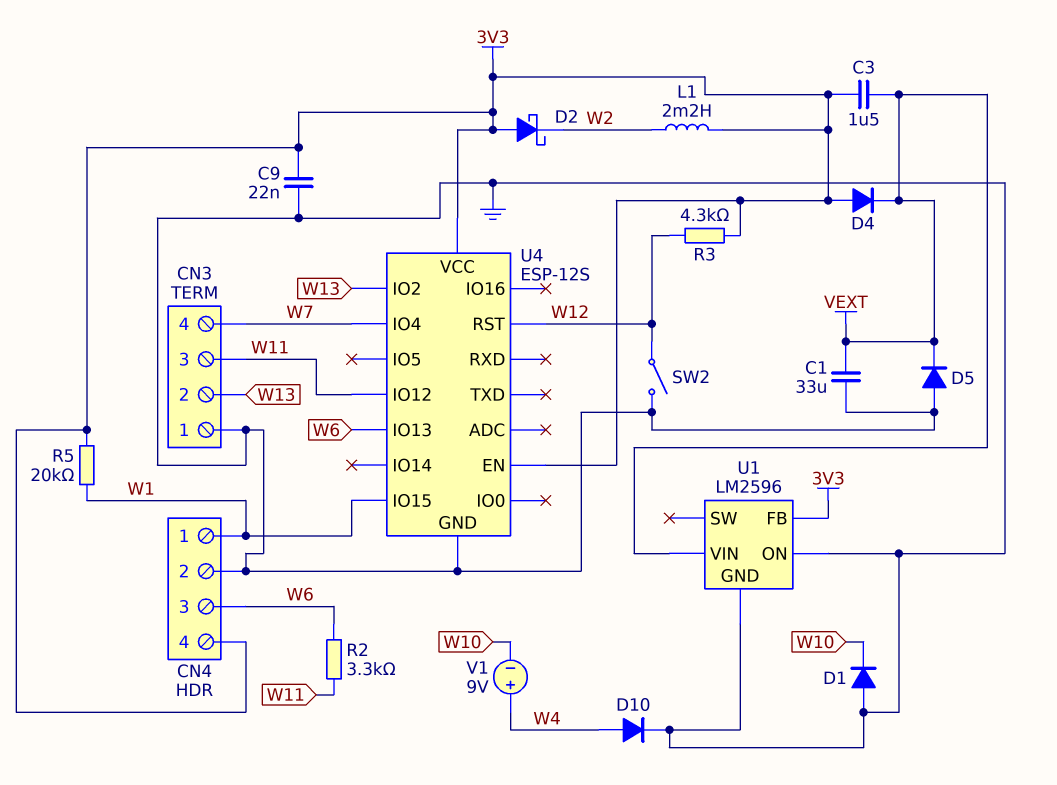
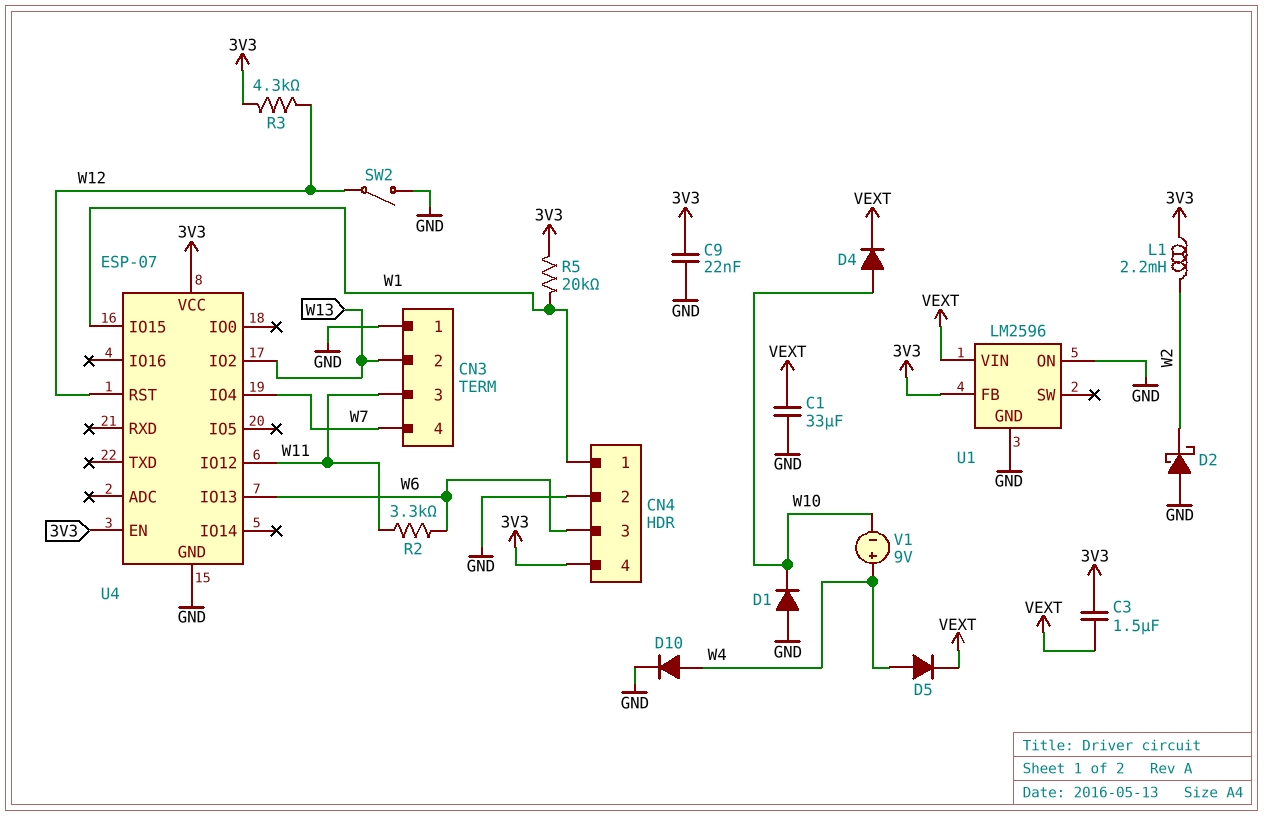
D2: schottky (A 3V3, K W2) -> schottky (A GND, K W2)
D4: diode (A 3V3, K VEXT) -> diode (A W10, K VEXT)
D5: diode (A GND, K VEXT) -> diode (A W4, K VEXT)
U4: ESP-12S -> ESP-07

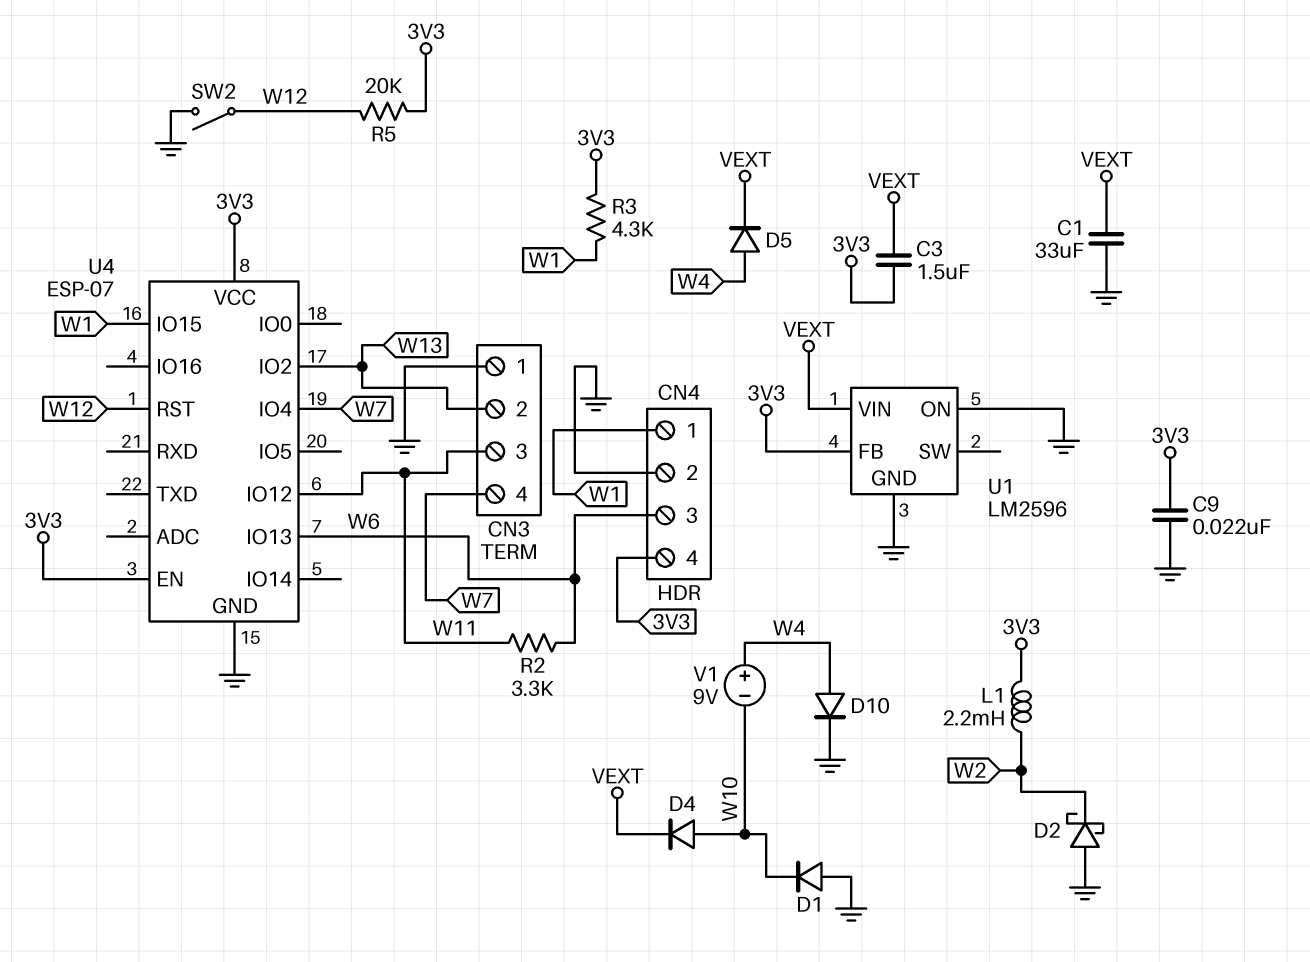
R3: 4.3k (3V3, W12) -> 4.3k (3V3, W1)
R5: 20k (3V3, W1) -> 20k (3V3, W12)

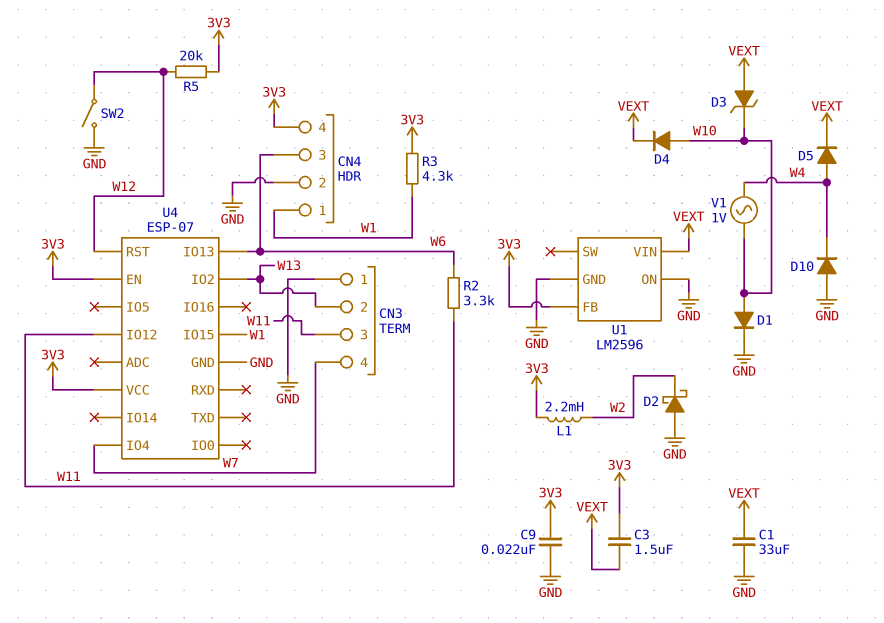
D1: diode (A GND, K W10) -> diode (A W10, K GND)
D3: none -> zener (A VEXT, K W10)
D10: diode (A W4, K GND) -> diode (A GND, K W4)
V1: 9V (plus W4, minus W10) -> AC 1V (W4, W10)

